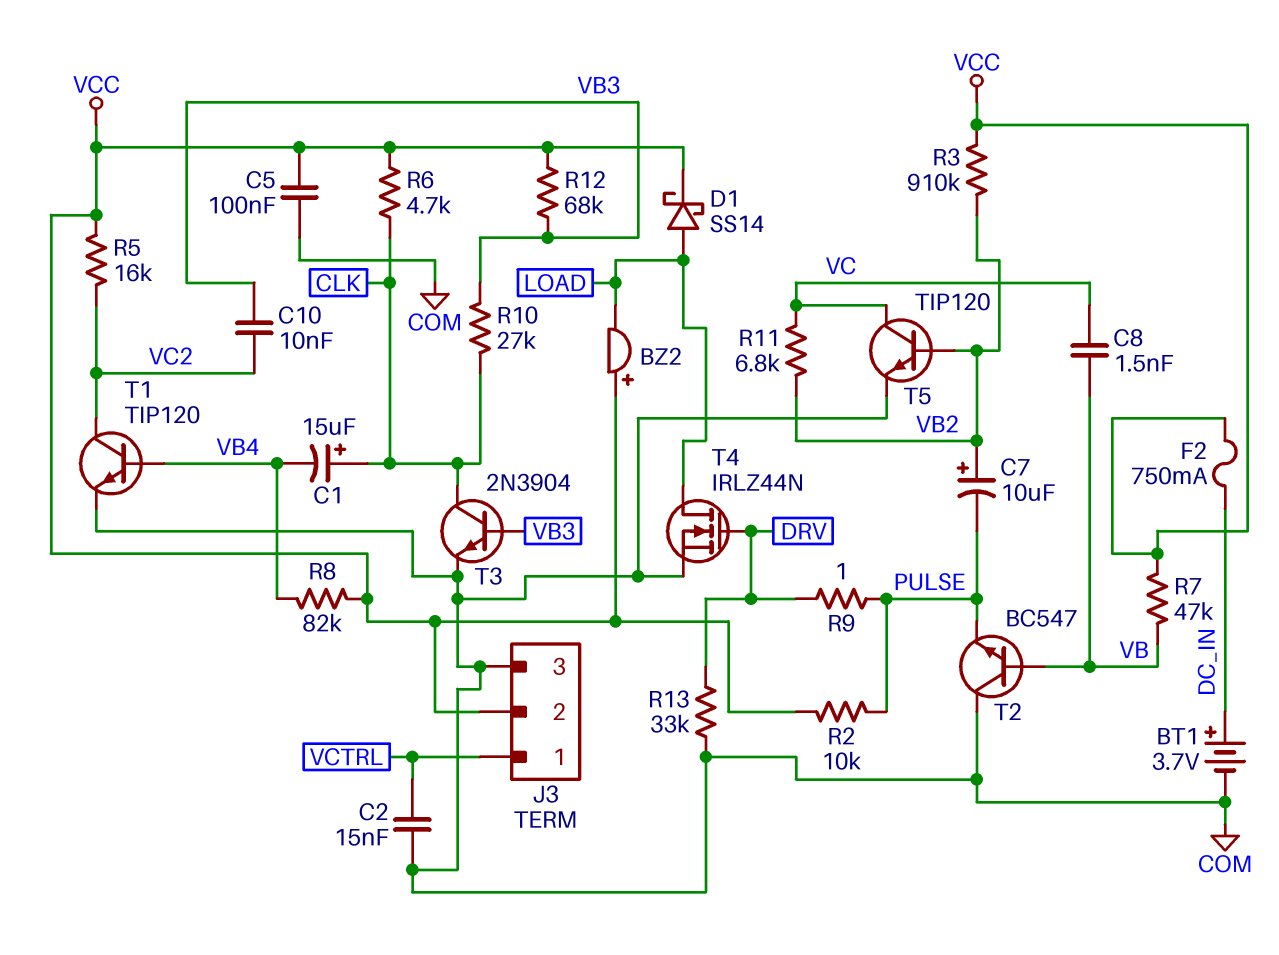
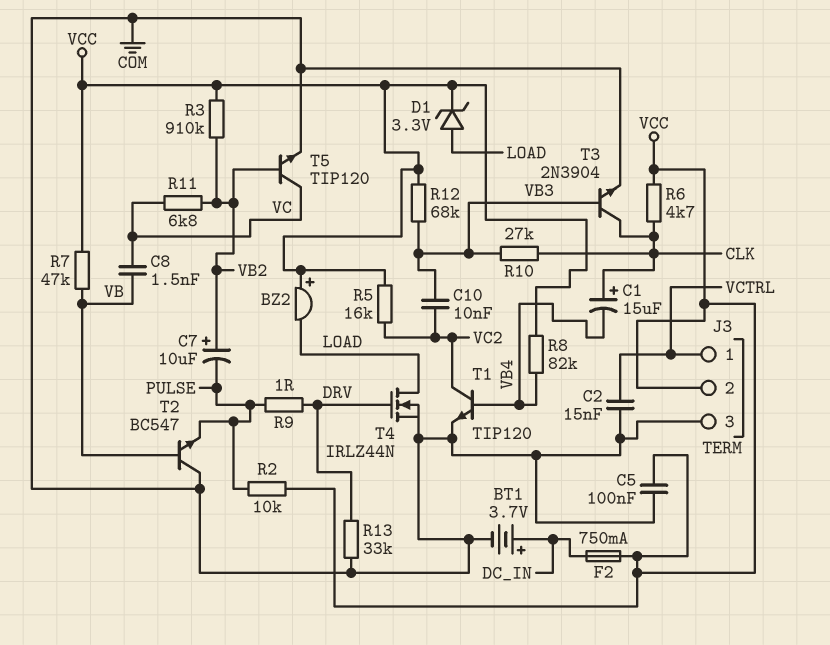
D1: schottky SS14 (A LOAD, K VCC) -> zener 3.3V (A LOAD, K VCC)

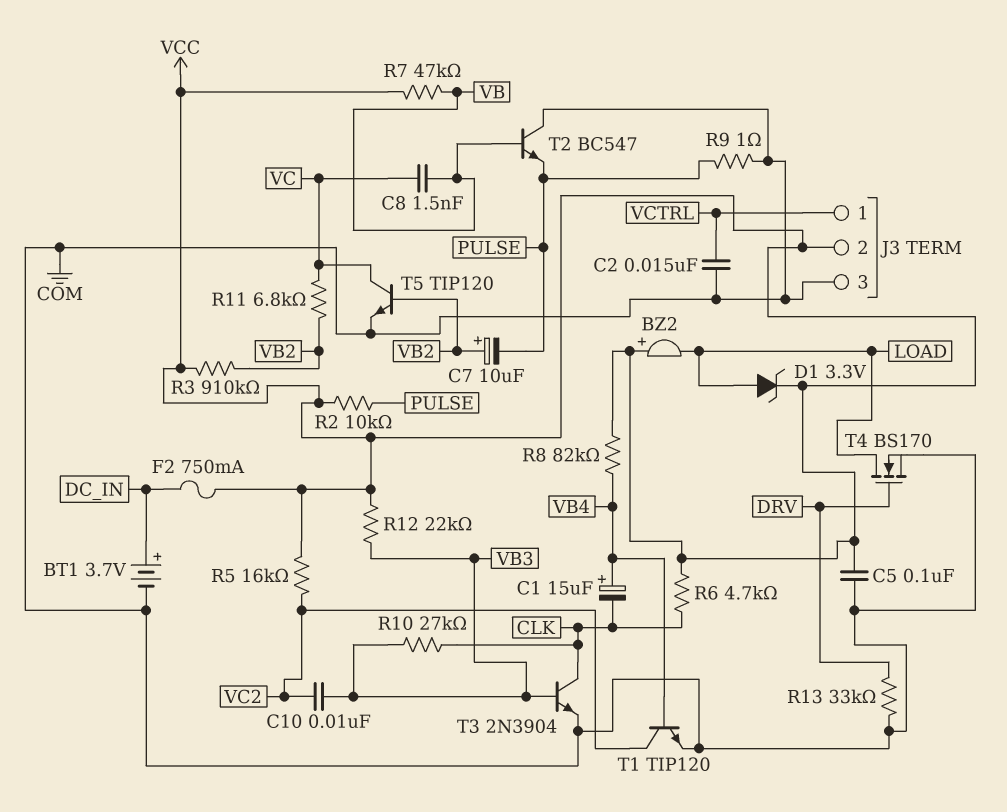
C1: 15uF (plus CLK, minus VB4) -> 15uF (plus VB4, minus CLK)
R9: 1 (DRV, PULSE) -> 1 (COM, PULSE)
R12: 68k (VB3, VCC) -> 22k (VB3, VCC)
T4: NMOS IRLZ44N (G DRV, D LOAD, S COM) -> NMOS BS170 (G DRV, D LOAD, S COM)

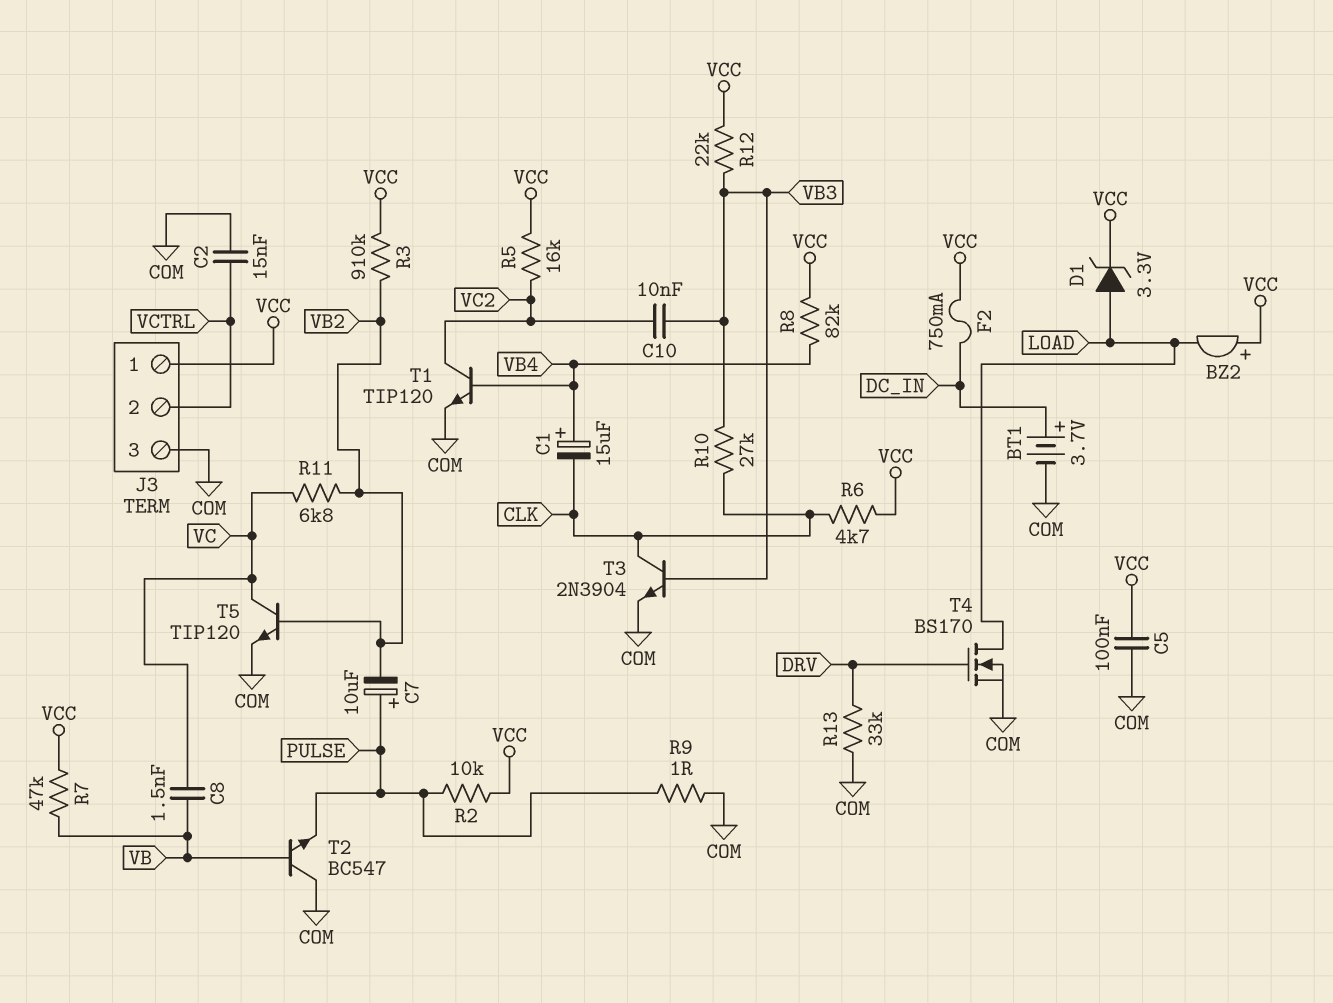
C7: 10uF (plus VB2, minus PULSE) -> 10uF (plus PULSE, minus VB2)
J3 pin 1: VCTRL -> VCC
J3 pin 2: VCC -> VCTRL

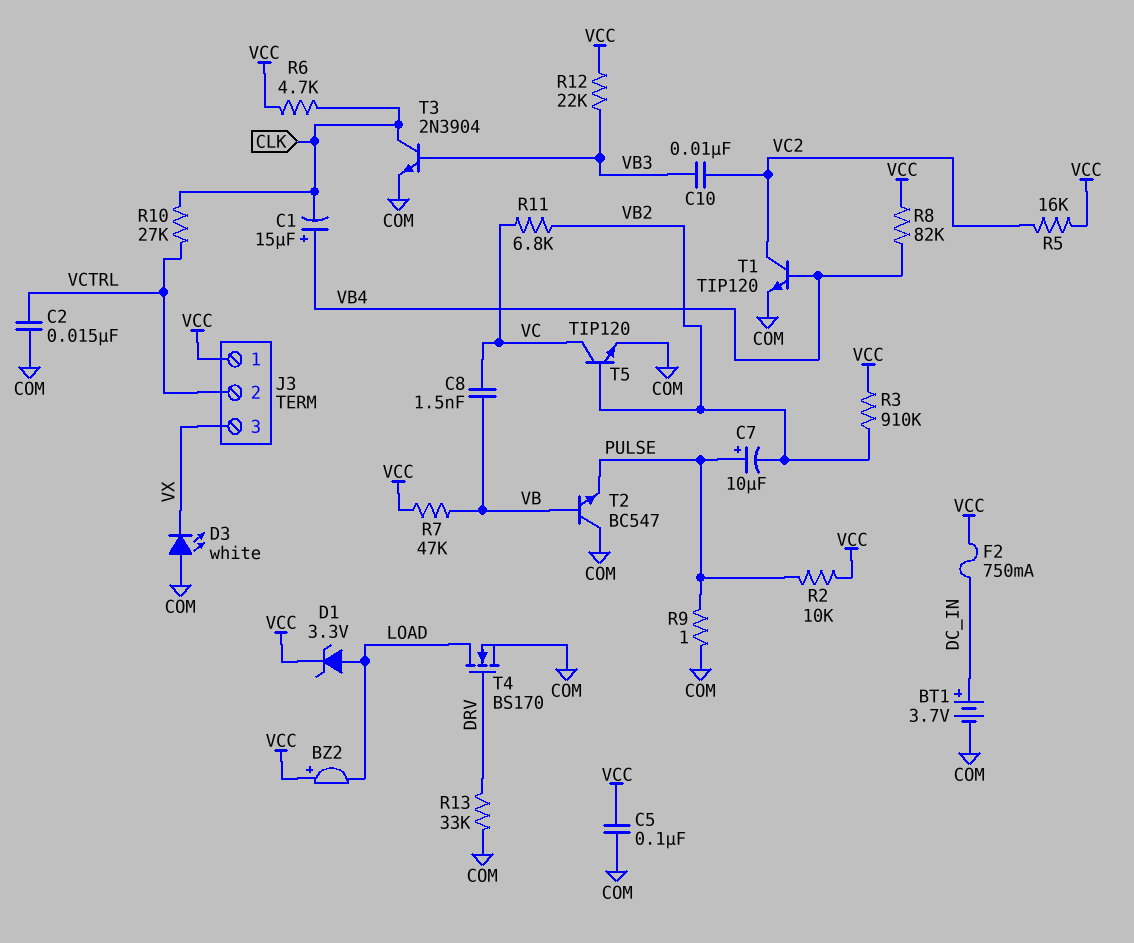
D3: none -> LED white (A COM, K VX)
J3 pin 3: COM -> VX
R10: 27k (CLK, VB3) -> 27k (CLK, VCTRL)

